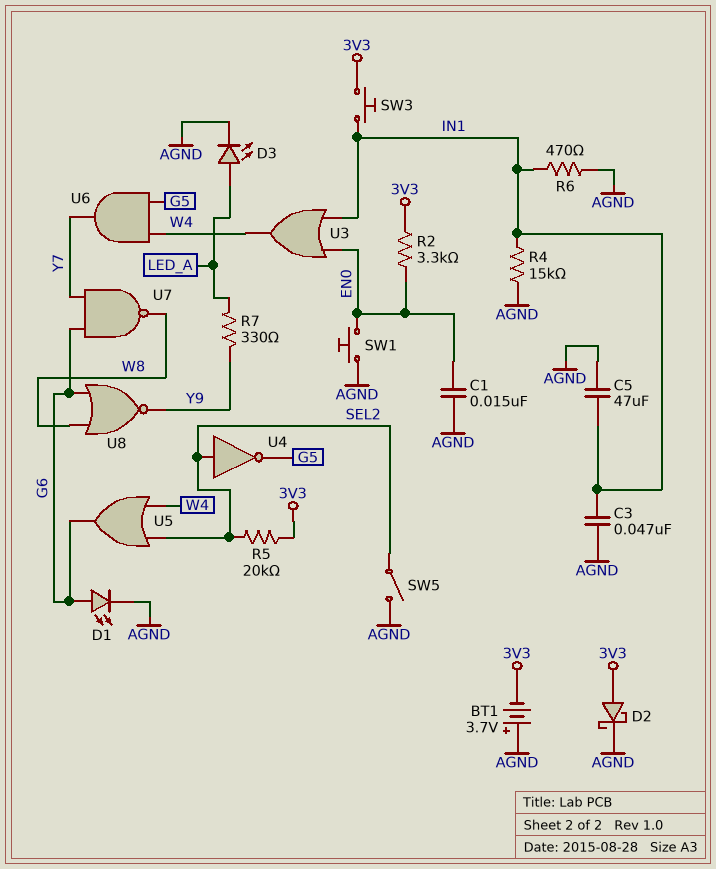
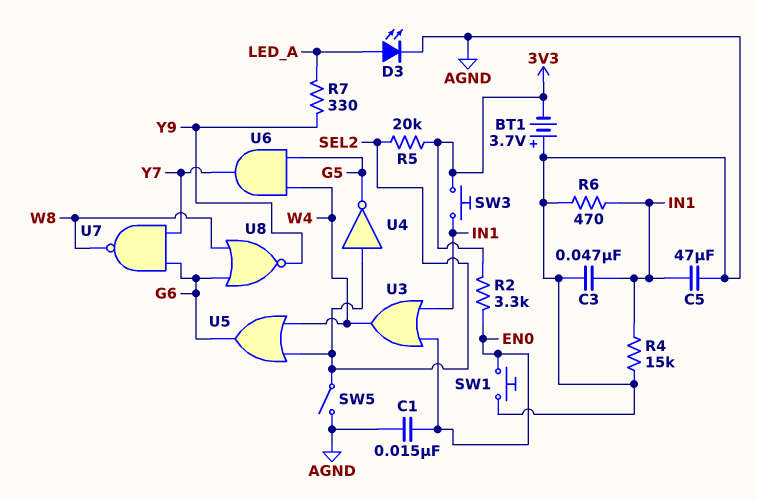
D1: LED (A G6, K AGND) -> none
D2: schottky (A 3V3, K AGND) -> none

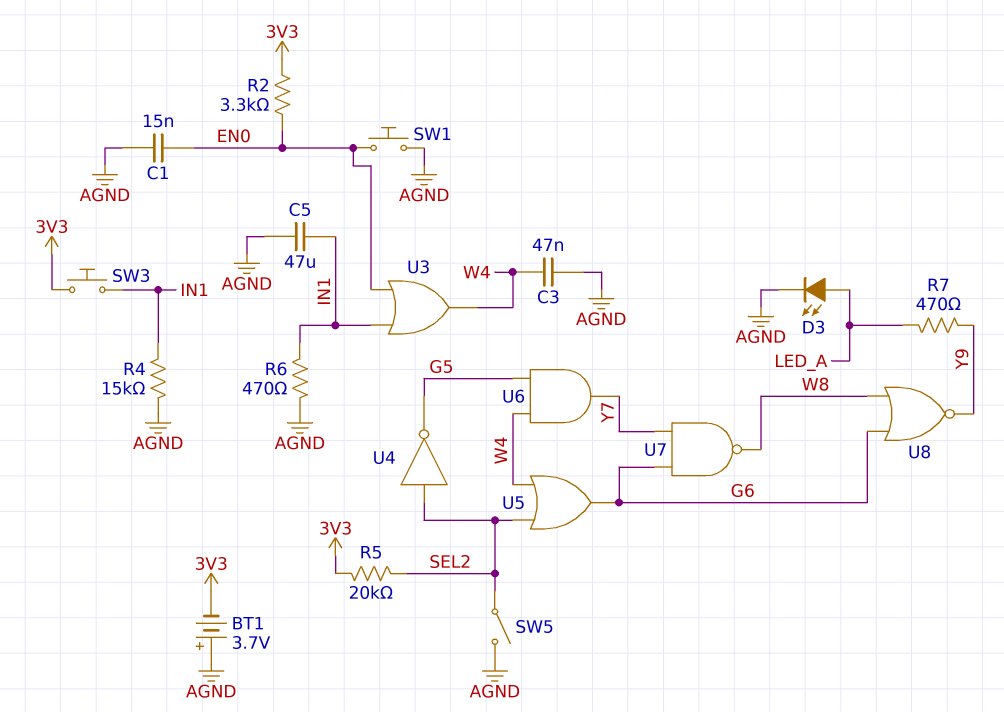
C3: 47nF (AGND, IN1) -> 47nF (AGND, W4)
R7: 330 (LED_A, Y9) -> 470 (LED_A, Y9)

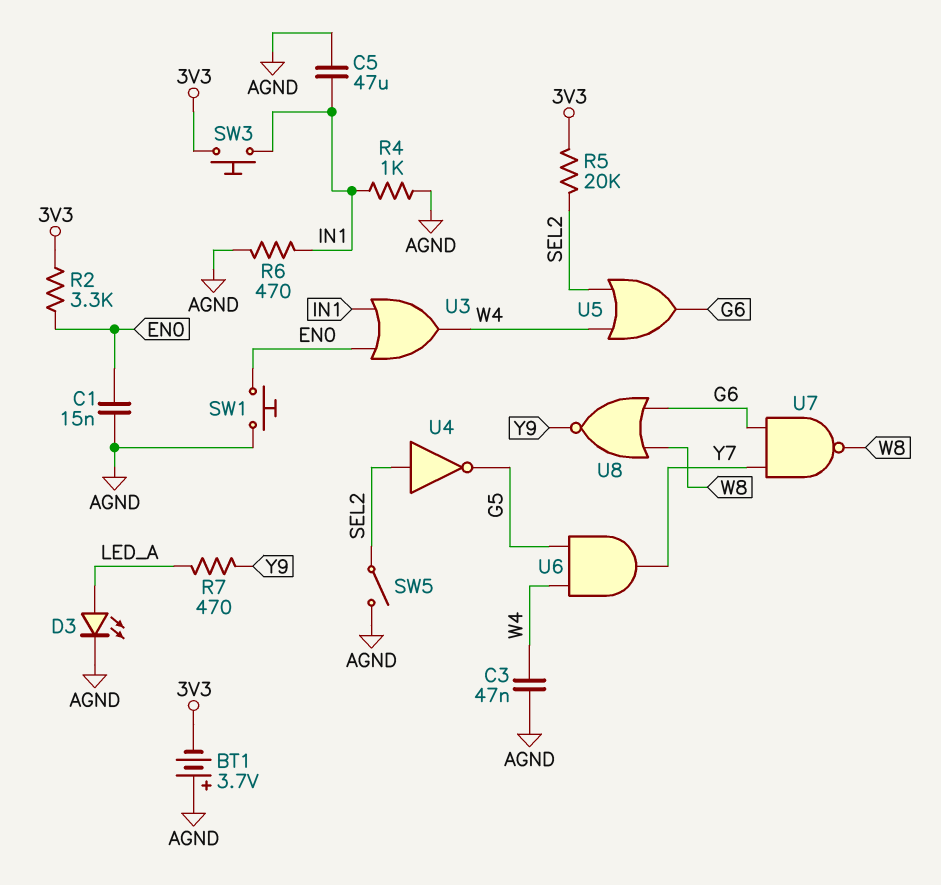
R4: 15k (AGND, IN1) -> 1k (AGND, IN1)

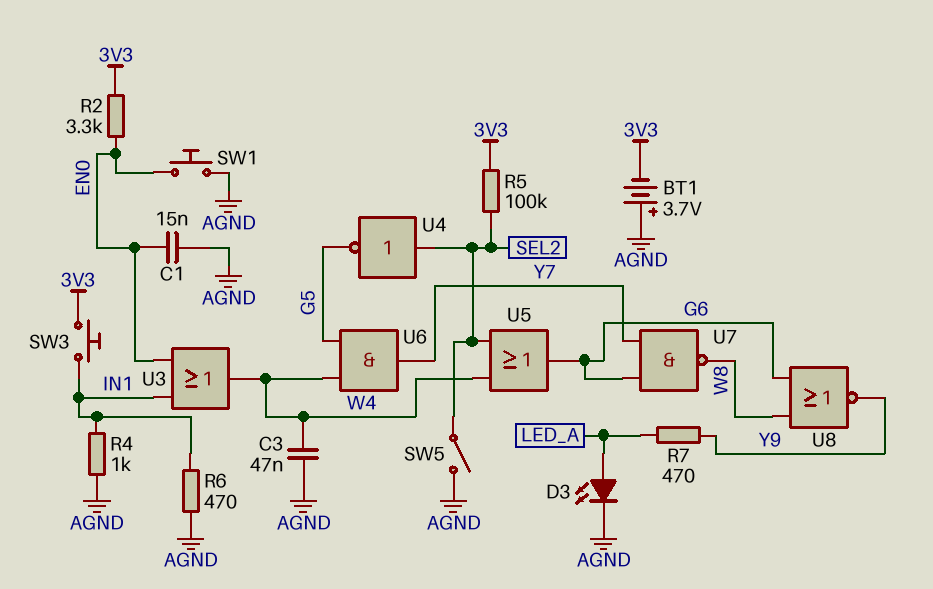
C5: 47uF (AGND, IN1) -> none
R5: 20k (3V3, SEL2) -> 100k (3V3, SEL2)

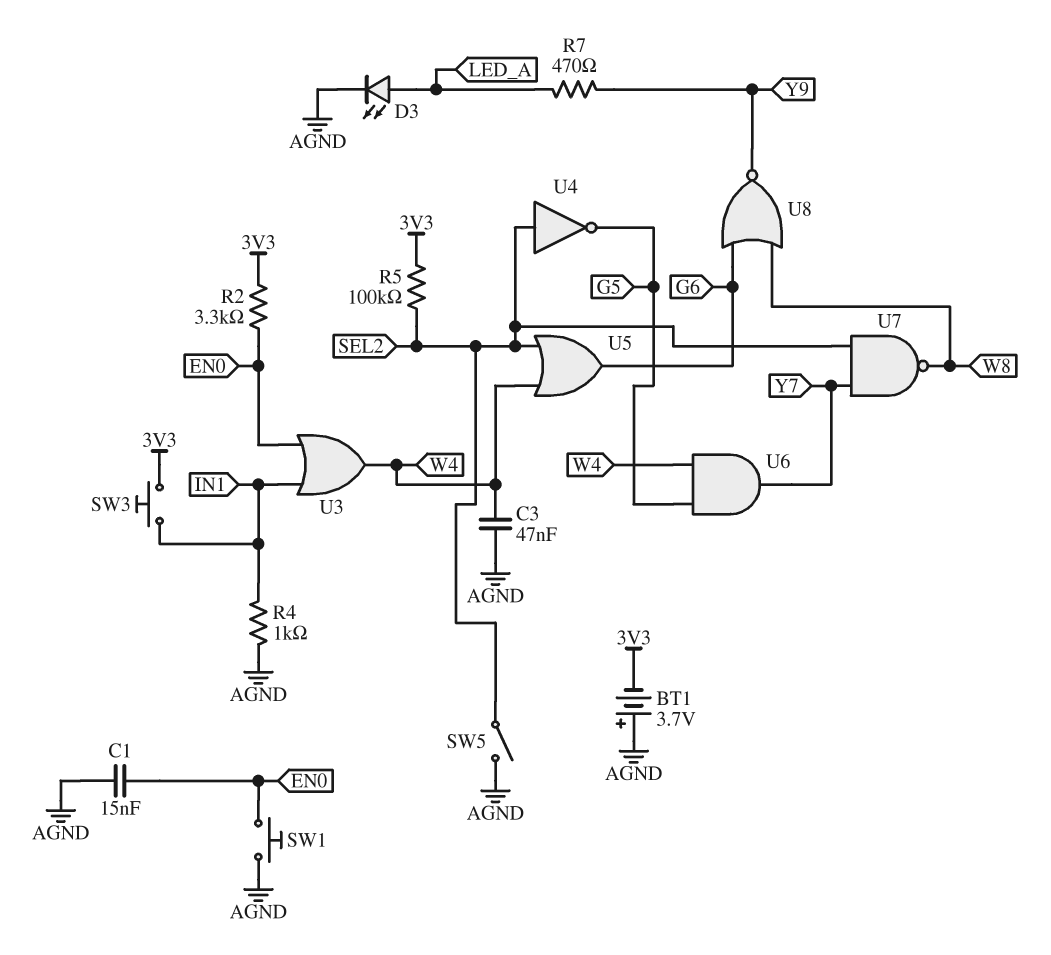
R6: 470 (AGND, IN1) -> none
U7: NAND (in G6, in Y7, out W8) -> NAND (in SEL2, in Y7, out W8)

